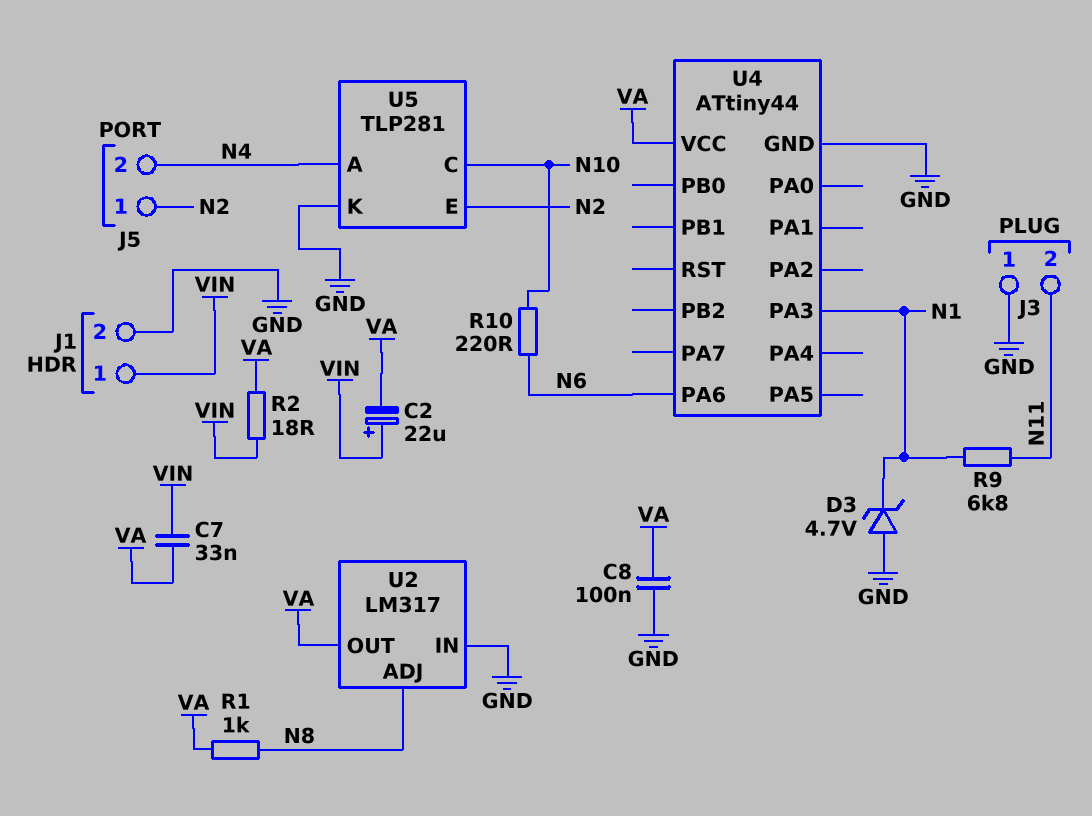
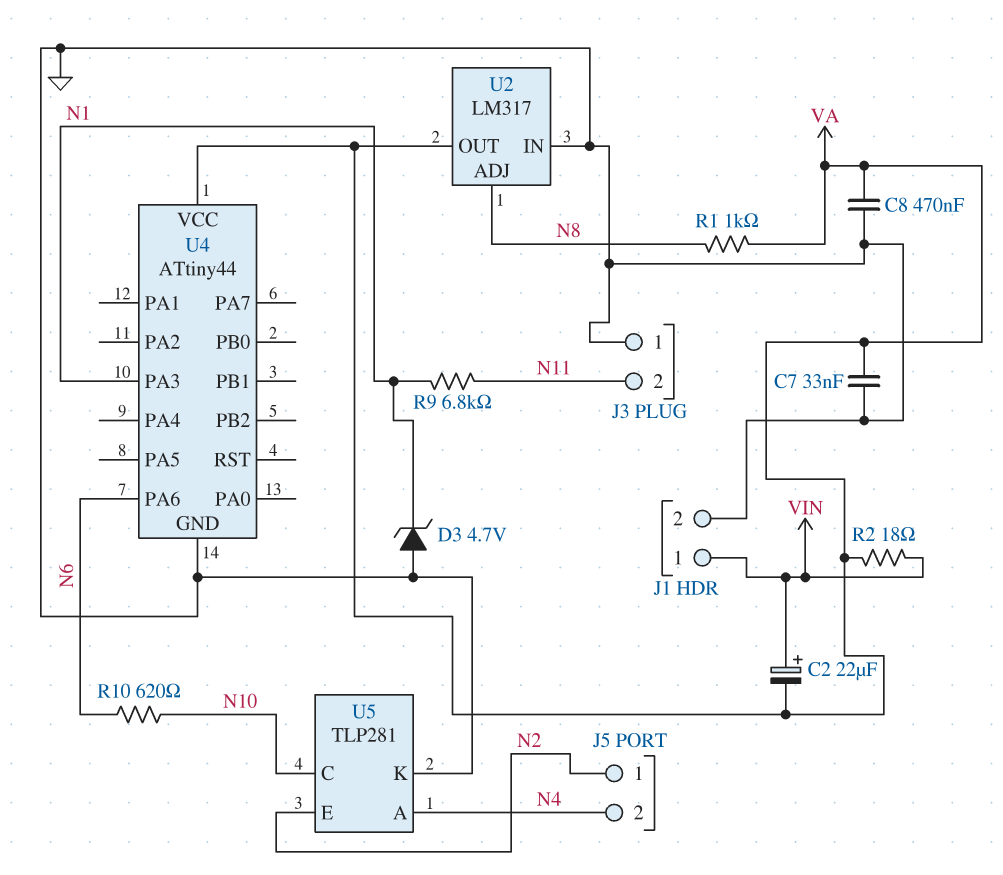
C7: 33nF (VA, VIN) -> 33nF (GND, VA)
C8: 100nF (GND, VA) -> 470nF (GND, VA)
R10: 220 (N6, N10) -> 620 (N6, N10)

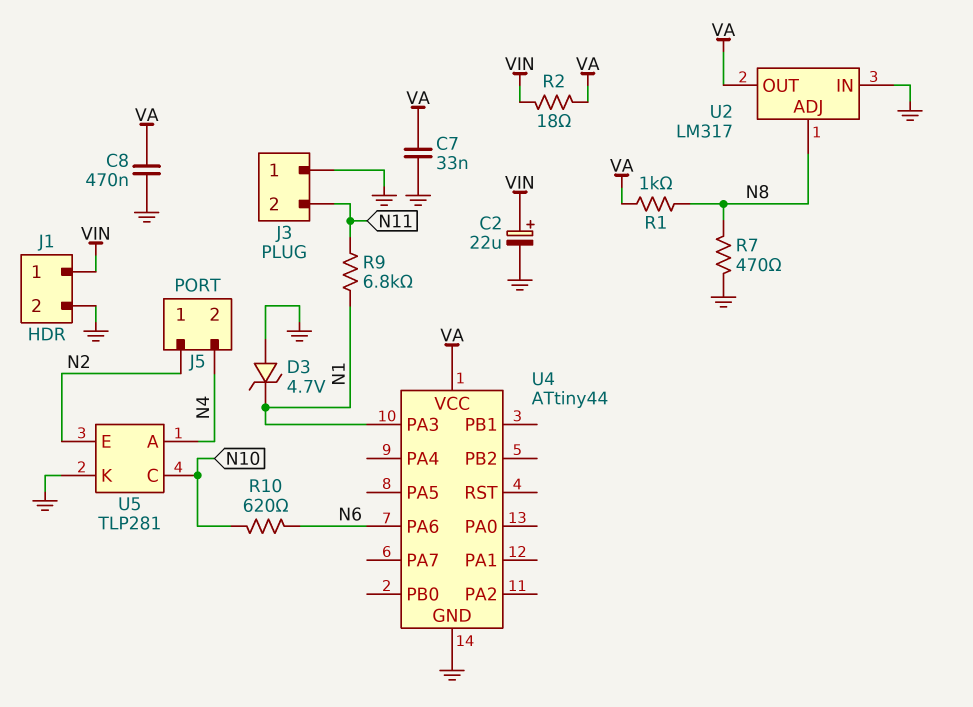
C2: 22uF (plus VIN, minus VA) -> 22uF (plus VIN, minus GND)
R7: none -> 470 (GND, N8)

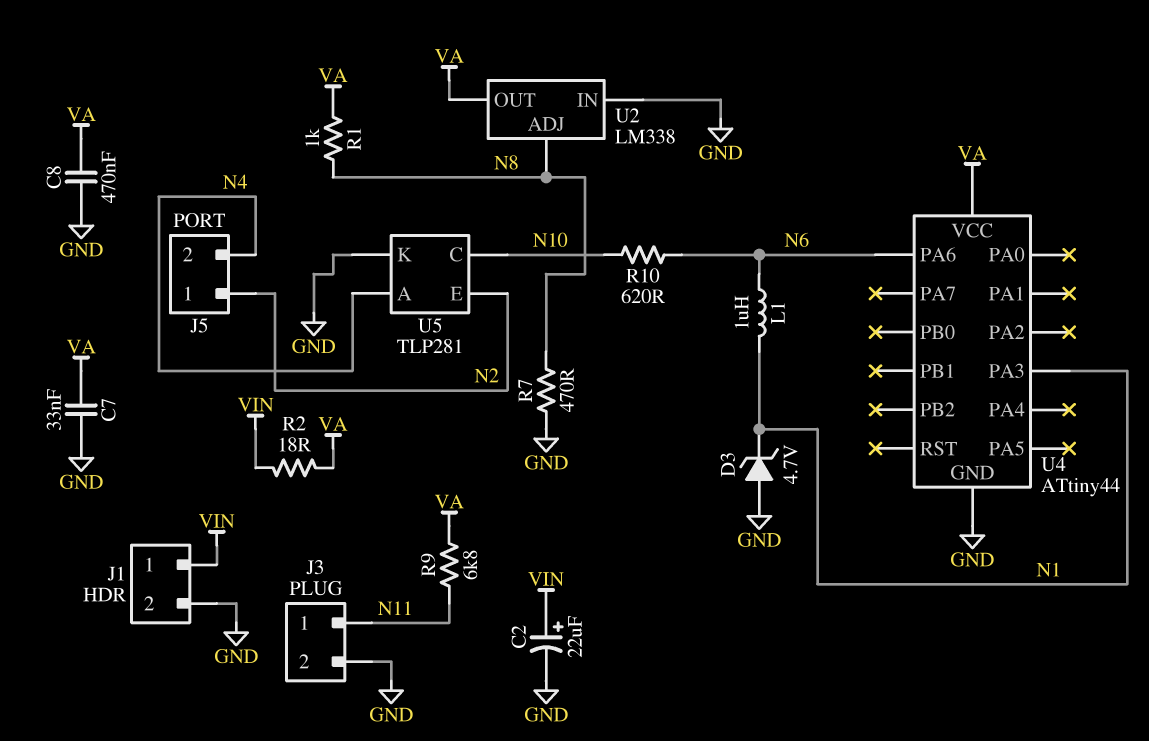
J3 pin 1: GND -> N11
J3 pin 2: N11 -> GND
L1: none -> 1uH (N1, N6)
R9: 6.8k (N1, N11) -> 6.8k (N11, VA)
U2: LM317 -> LM338

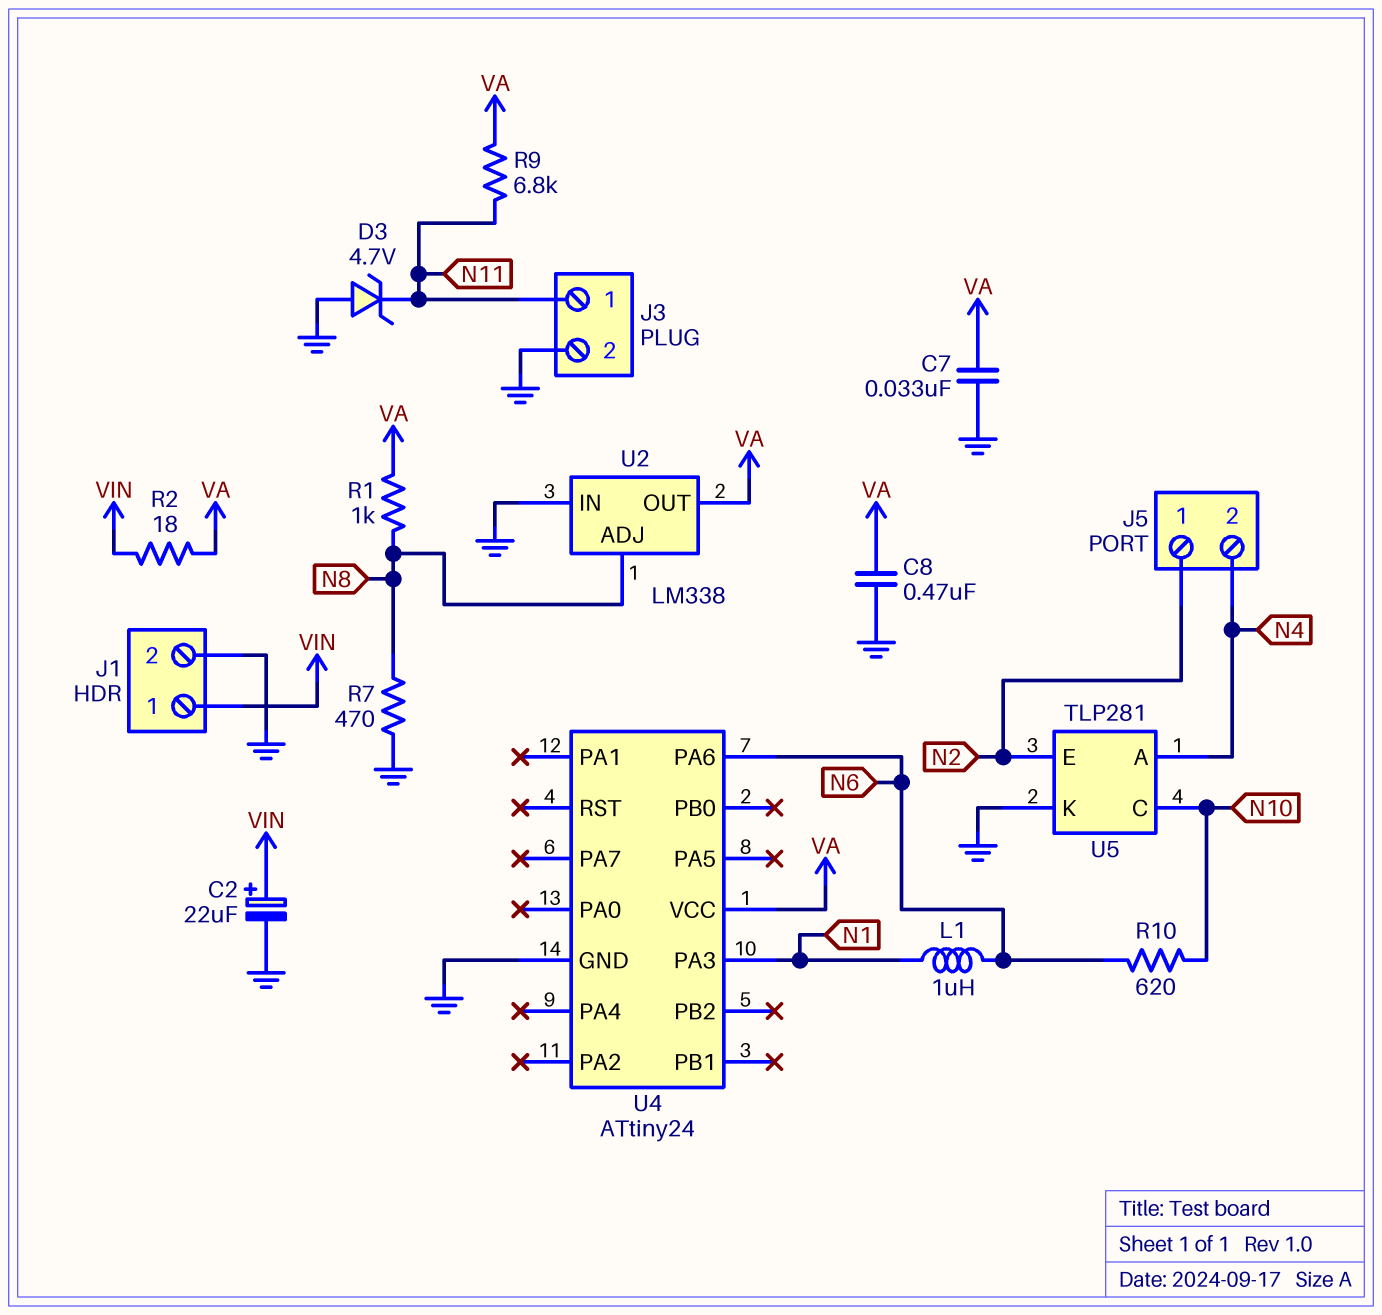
D3: zener 4.7V (A GND, K N1) -> zener 4.7V (A GND, K N11)
U4: ATtiny44 -> ATtiny24

